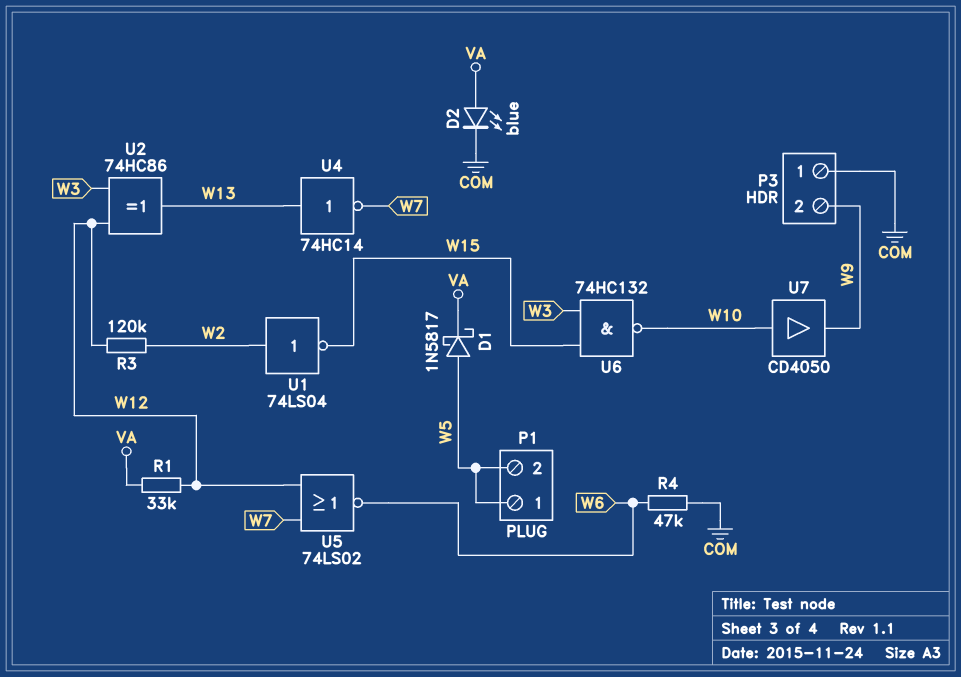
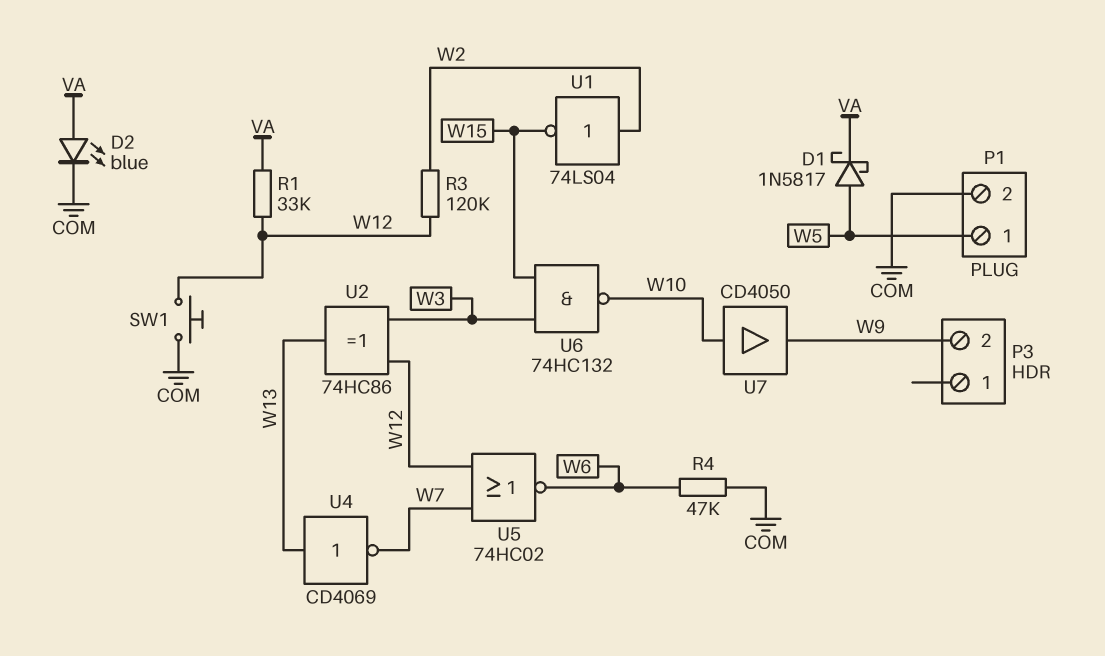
P1 pin 2: W5 -> COM
P3 pin 1: COM -> none
SW1: none -> button (COM, W12)
U4: NOT 74HC14 (in W13, out W7) -> NOT CD4069 (in W13, out W7)
U5: NOR 74LS02 (in W7, in W12, out W6) -> NOR 74HC02 (in W7, in W12, out W6)

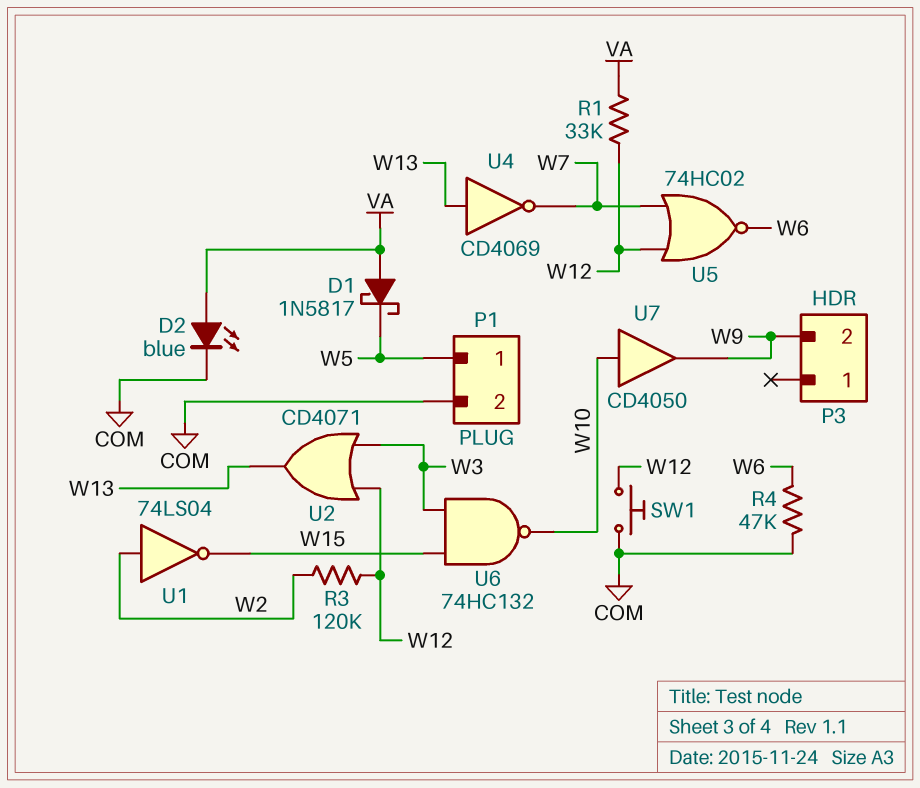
D1: schottky 1N5817 (A W5, K VA) -> schottky 1N5817 (A VA, K W5)
U2: XOR 74HC86 (in W3, in W12, out W13) -> OR CD4071 (in W3, in W12, out W13)

